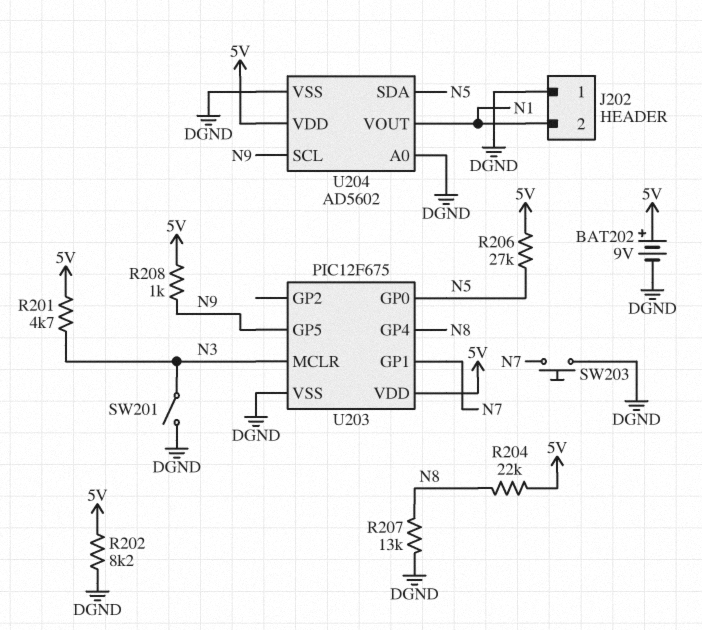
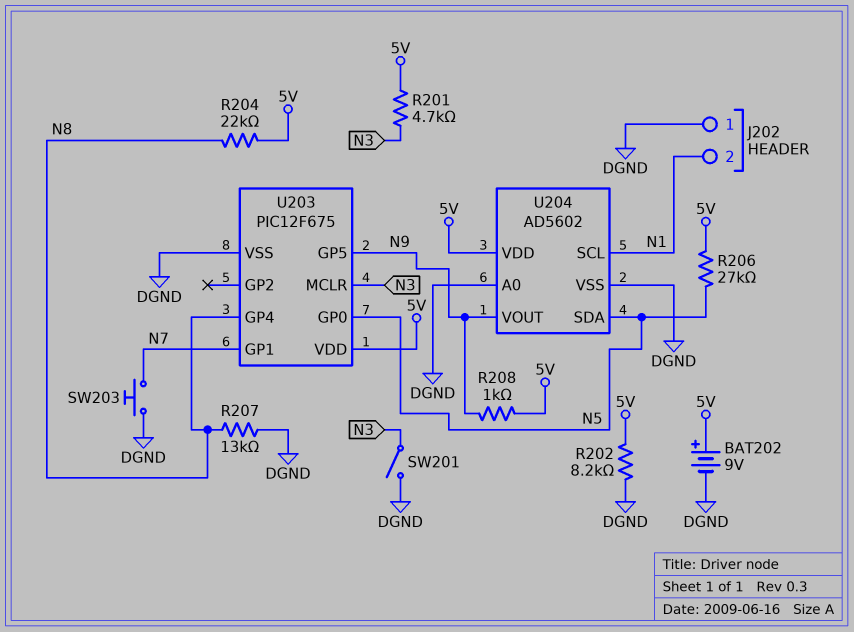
U204 pin SCL: N9 -> N1
U204 pin VOUT: N1 -> N9

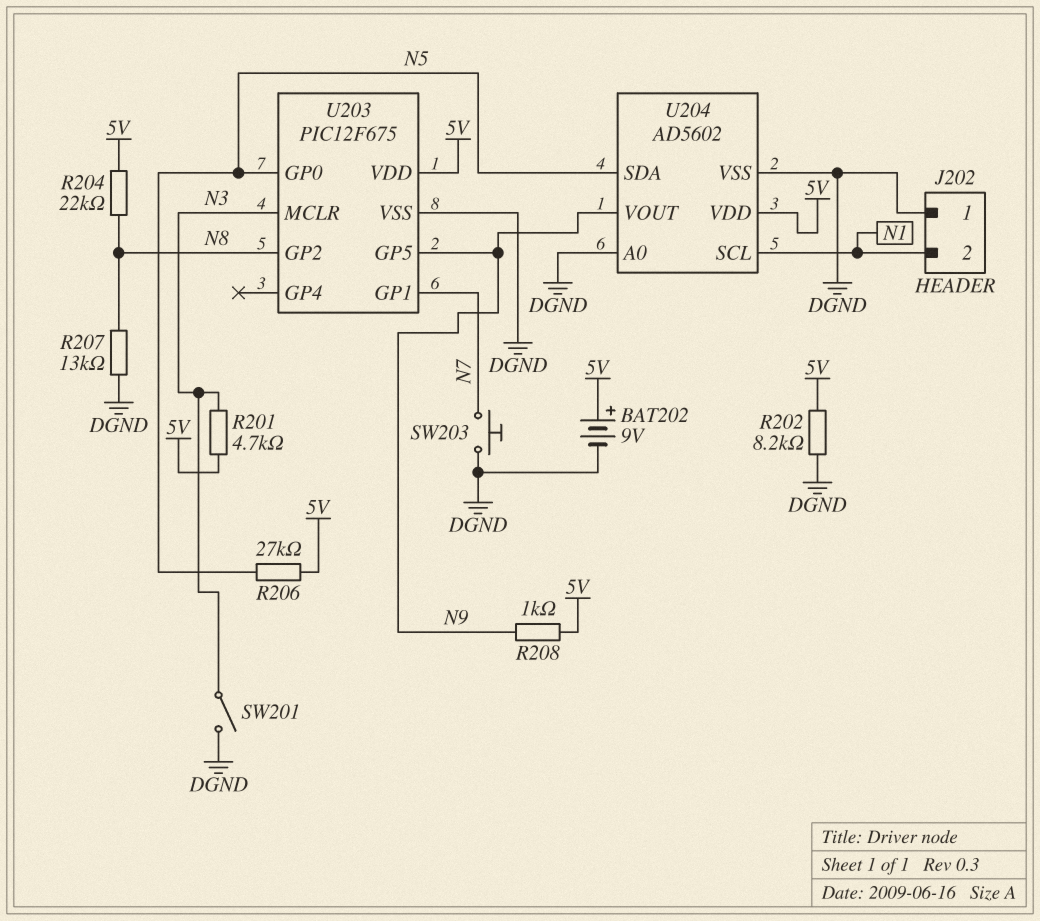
U203 pin GP2: none -> N8
U203 pin GP4: N8 -> none

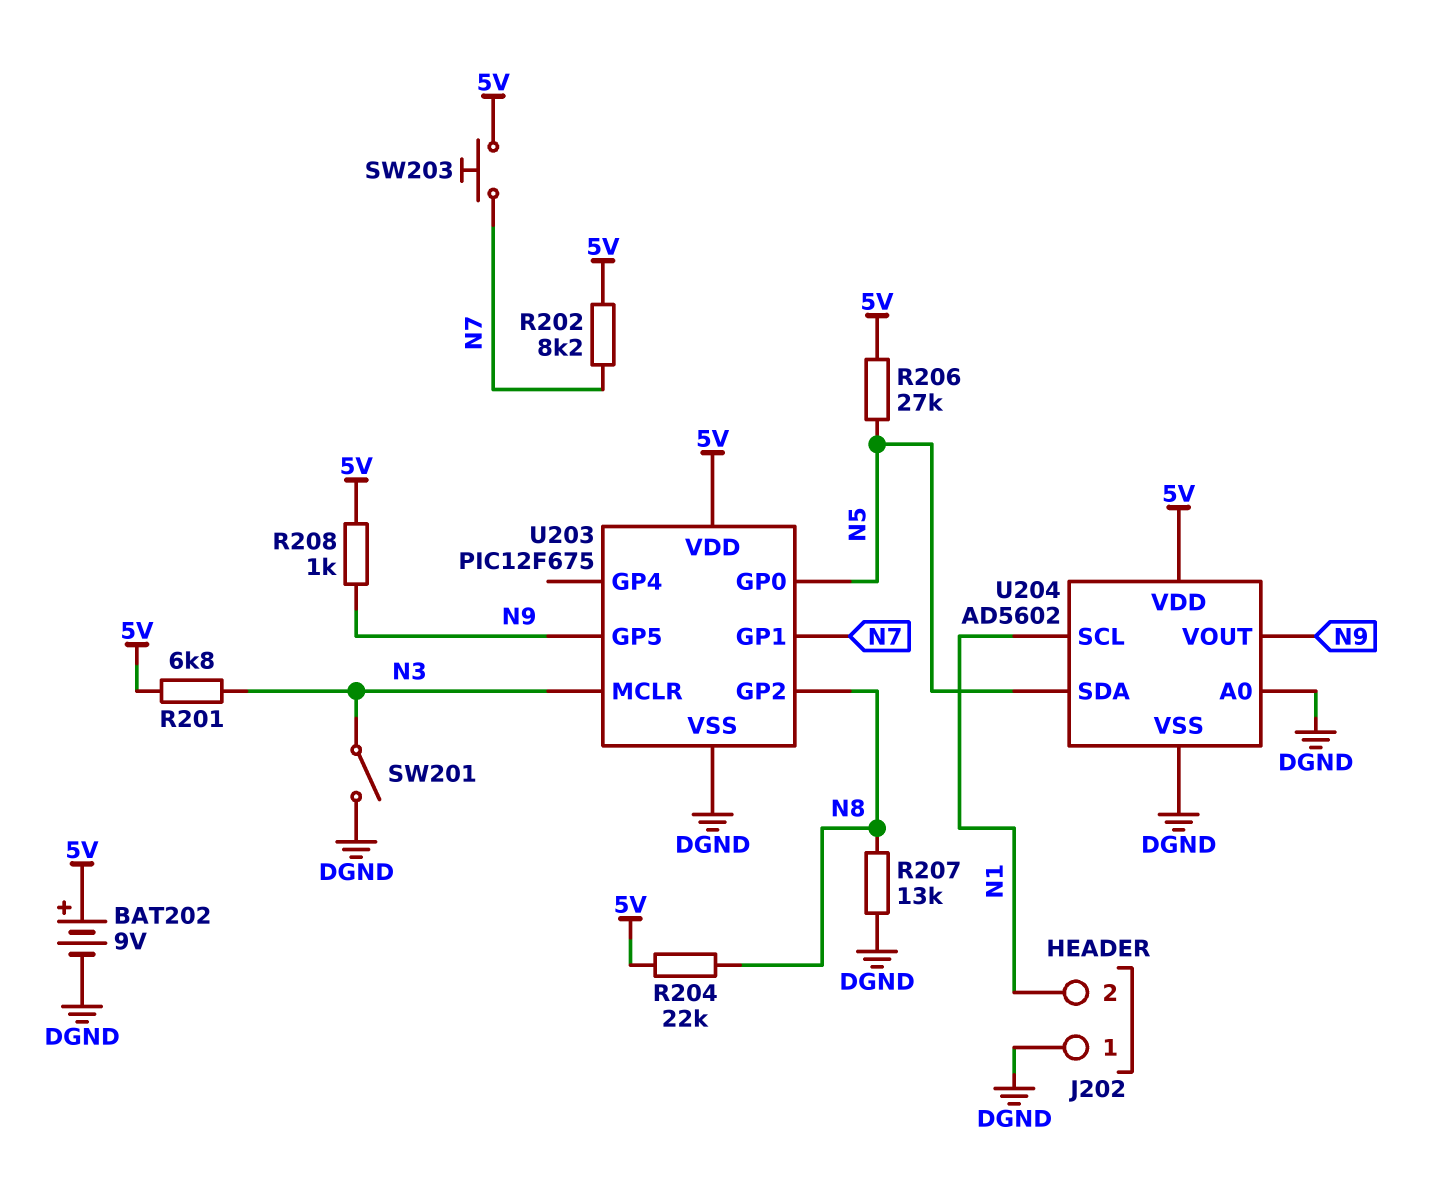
R201: 4.7k (5V, N3) -> 6.8k (5V, N3)
R202: 8.2k (5V, DGND) -> 8.2k (5V, N7)
SW203: button (DGND, N7) -> button (5V, N7)

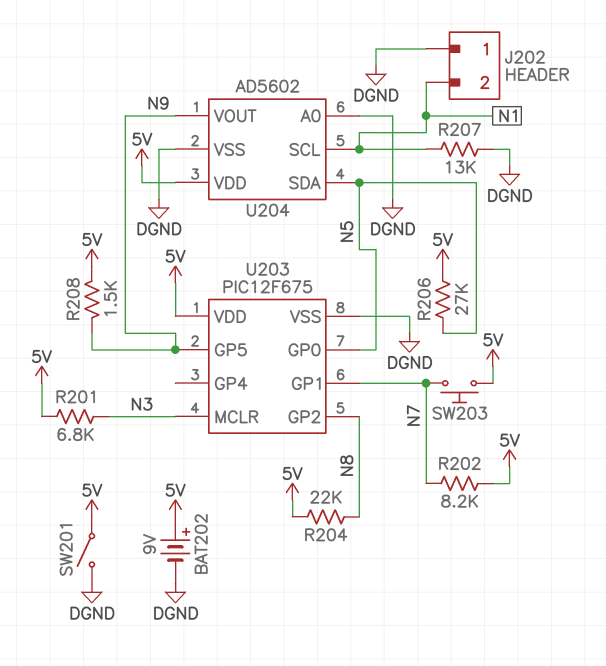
R207: 13k (DGND, N8) -> 13k (DGND, N1)
R208: 1k (5V, N9) -> 1.5k (5V, N9)
SW201: switch (DGND, N3) -> switch (5V, DGND)

